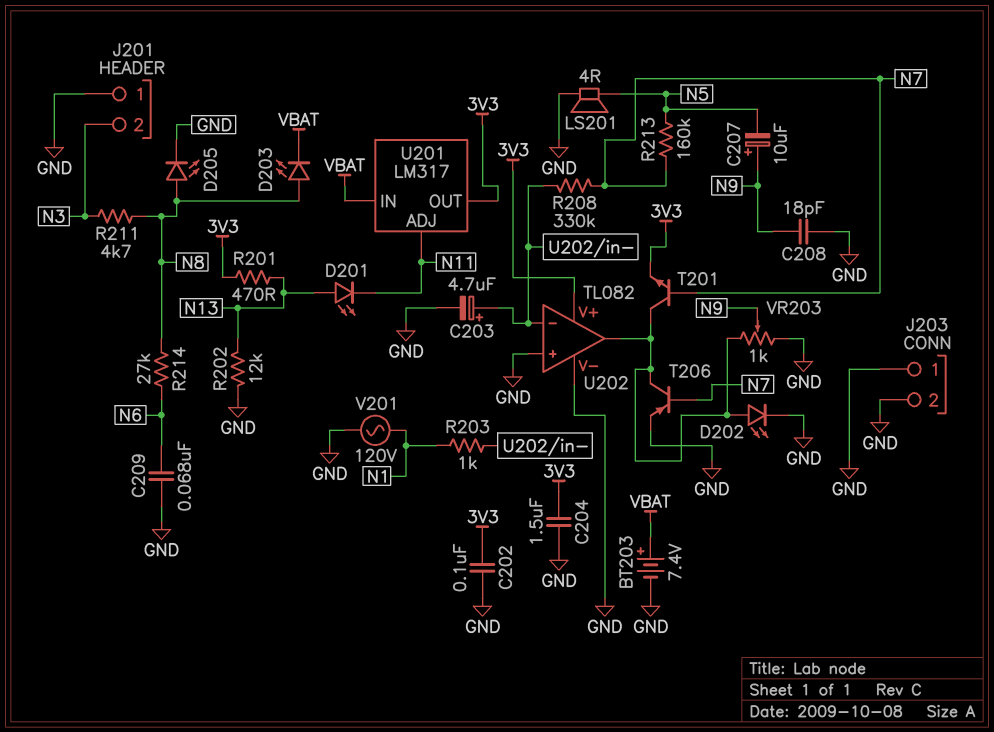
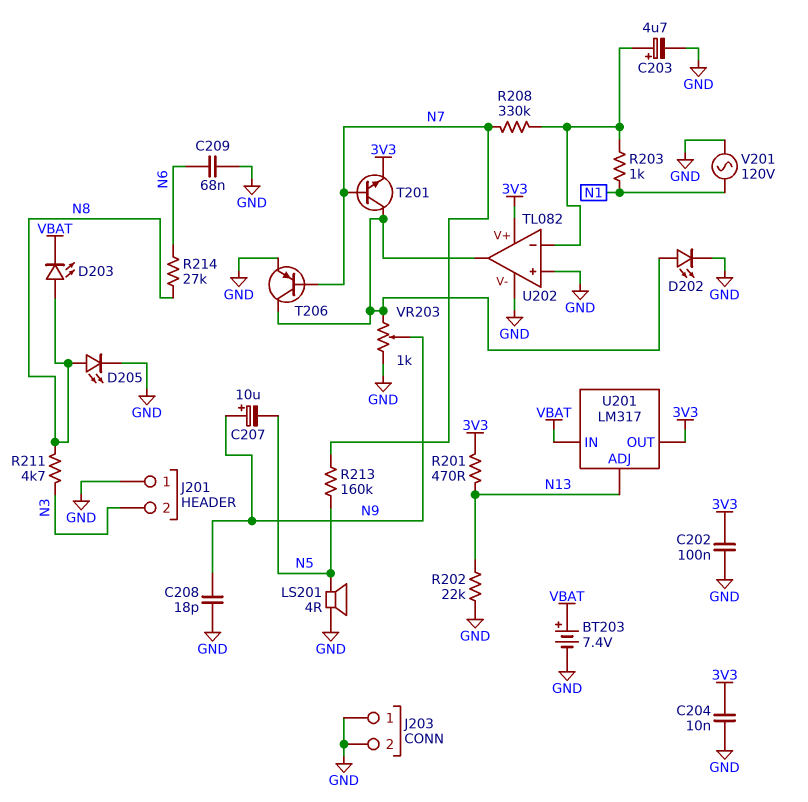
C204: 1.5uF (3V3, GND) -> 10nF (3V3, GND)
D201: LED (A N13, K N11) -> none
R202: 12k (GND, N13) -> 22k (GND, N13)
U201 pin ADJ: N11 -> N13

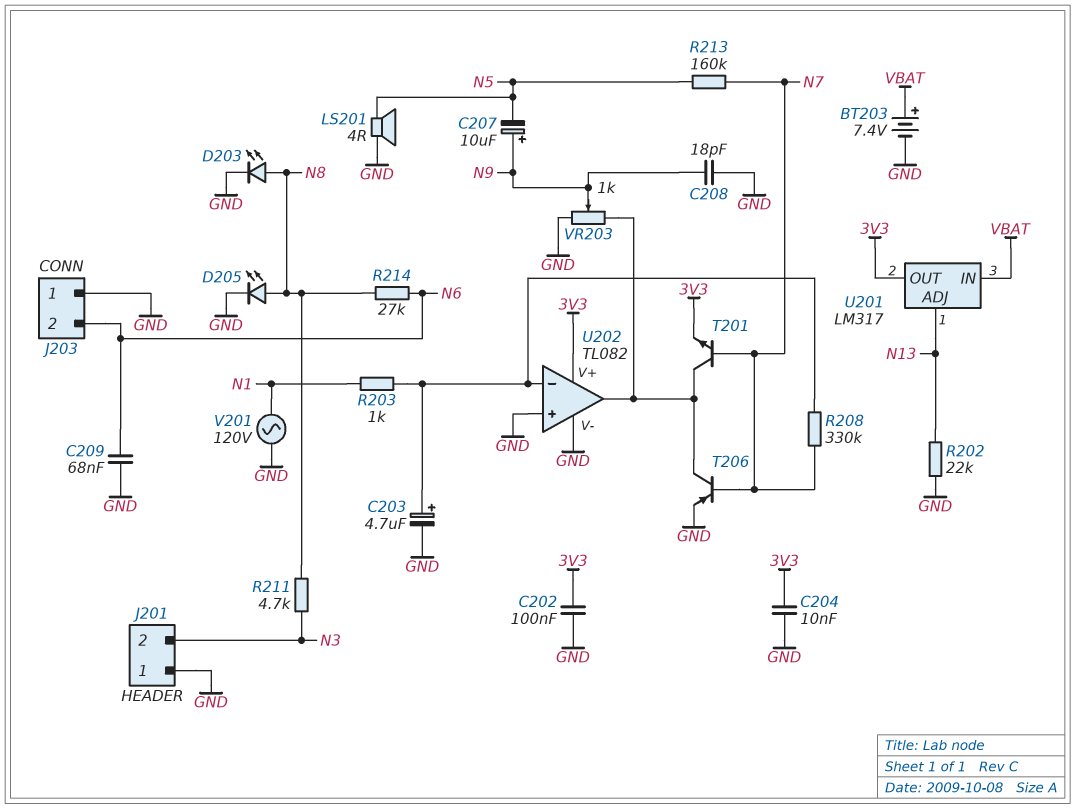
D202: LED (A U202/out, K GND) -> none
D203: LED (A N8, K VBAT) -> LED (A N8, K GND)
J203 pin 2: GND -> N6
R201: 470 (3V3, N13) -> none

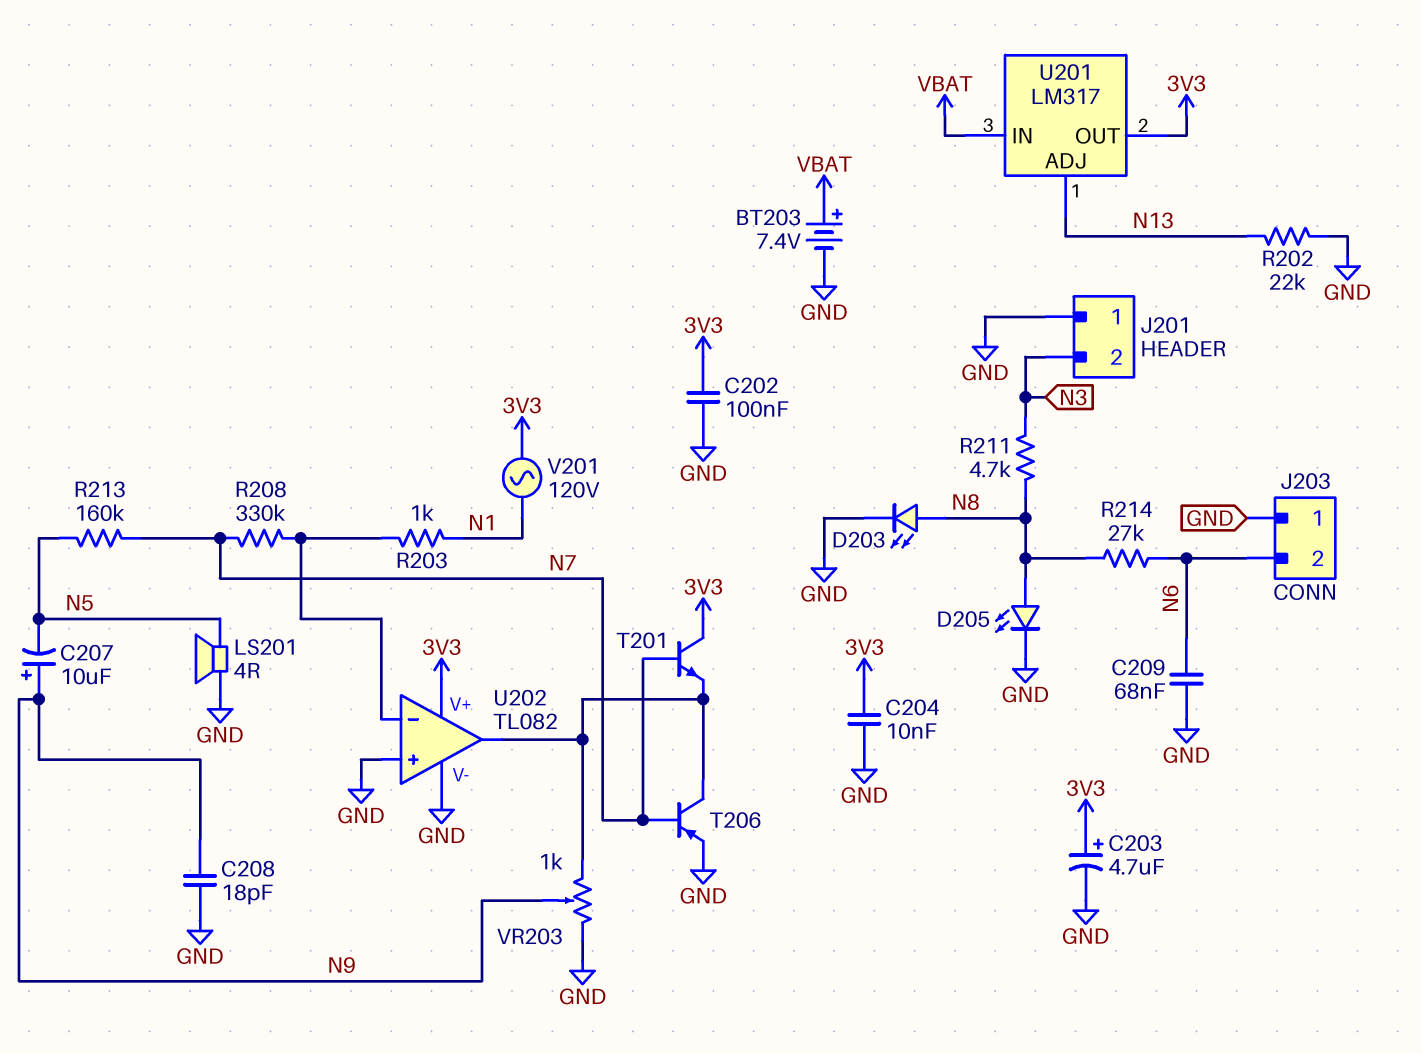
C203: 4.7uF (plus U202/in-, minus GND) -> 4.7uF (plus 3V3, minus GND)
T201: NPN (B N7, C U202/out, E 3V3) -> NPN (B N7, C 3V3, E U202/out)
V201: AC 120V (GND, N1) -> AC 120V (3V3, N1)

